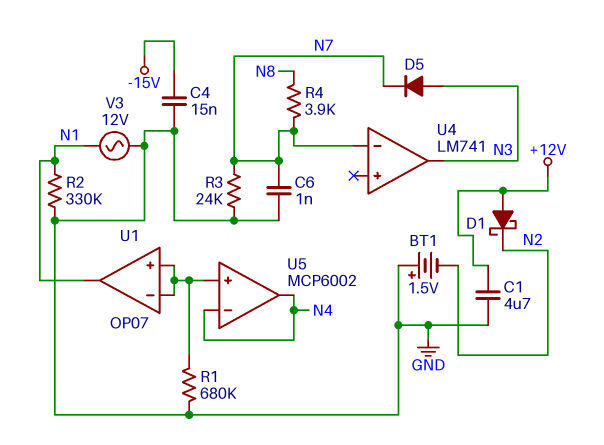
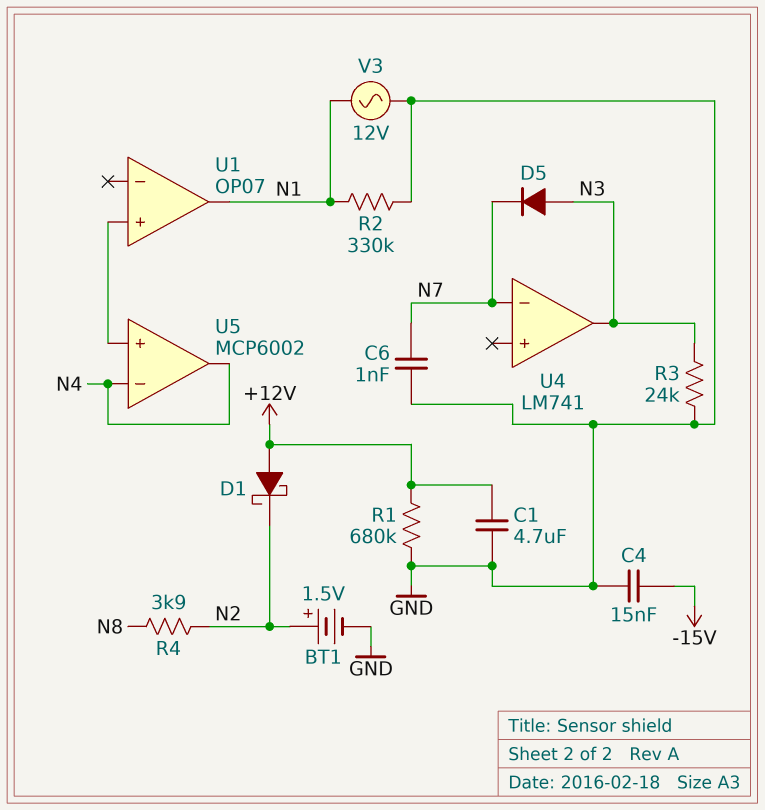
BT1: 1.5V (plus GND, minus N2) -> 1.5V (plus N2, minus GND)
R1: 680k (GND, U1/in+) -> 680k (+12V, GND)
R3: 24k (GND, N7) -> 24k (GND, N3)
R4: 3.9k (N7, N8) -> 3.9k (N2, N8)
U1 pin in-: U1/in+ -> none

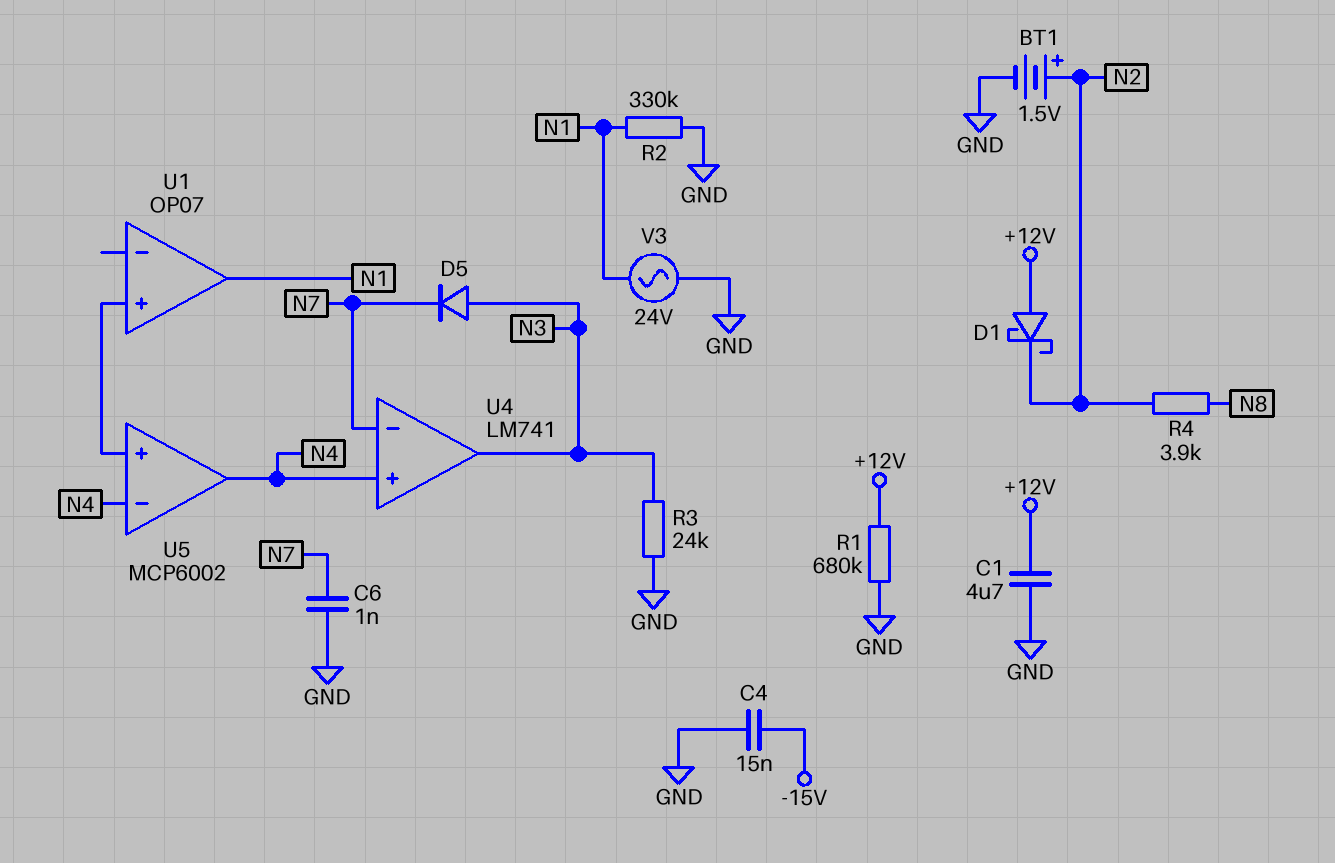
U4 pin in+: none -> N4
V3: AC 12V (GND, N1) -> AC 24V (GND, N1)

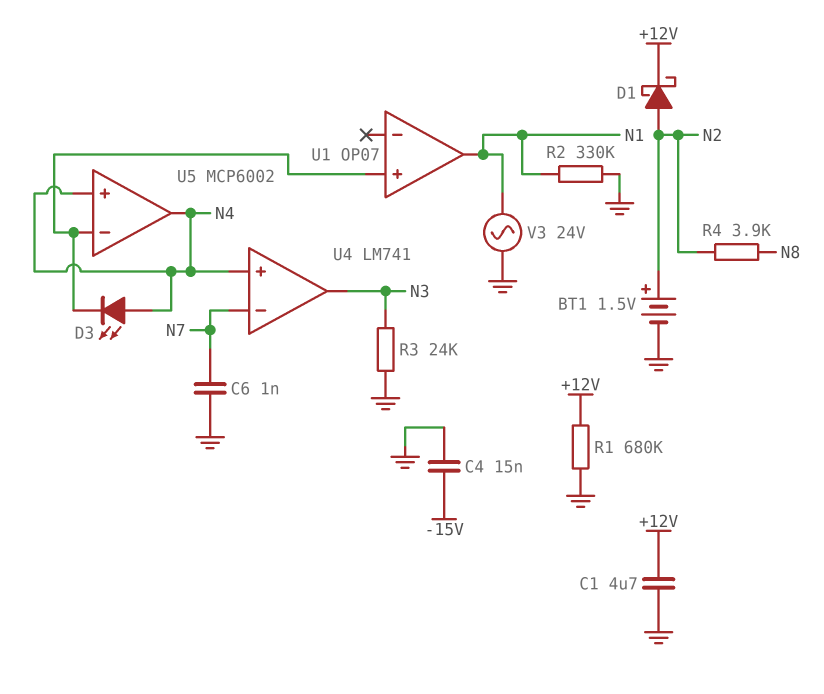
D1: schottky (A +12V, K N2) -> schottky (A N2, K +12V)
D3: none -> LED (A N4, K U1/in+)
D5: diode (A N3, K N7) -> none
U5 pin in+: U1/in+ -> N4
U5 pin in-: N4 -> U1/in+

